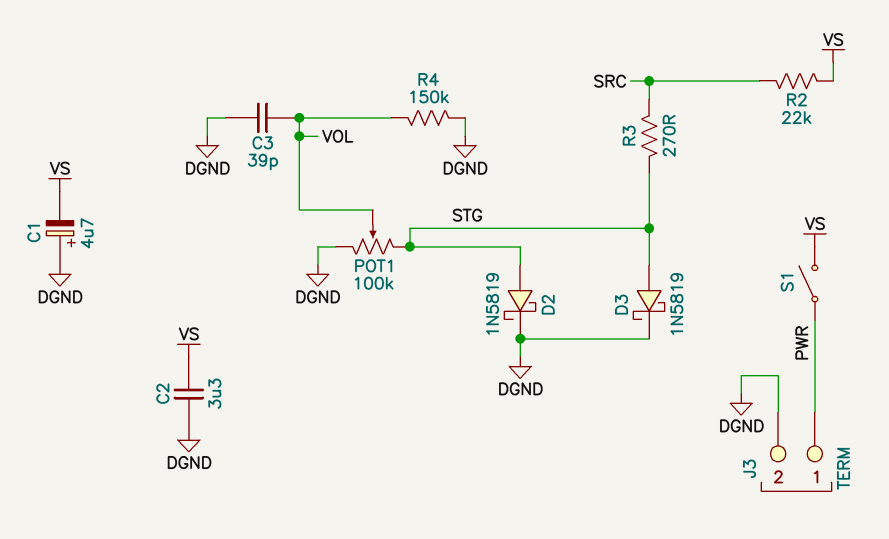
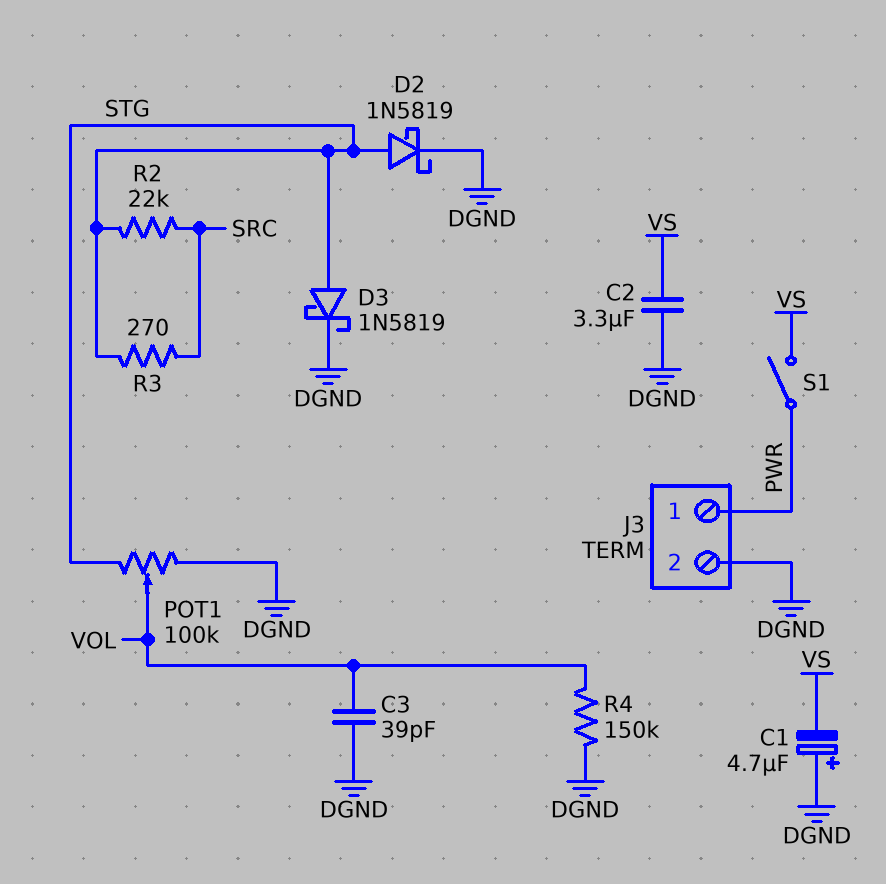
R2: 22k (SRC, VS) -> 22k (SRC, STG)

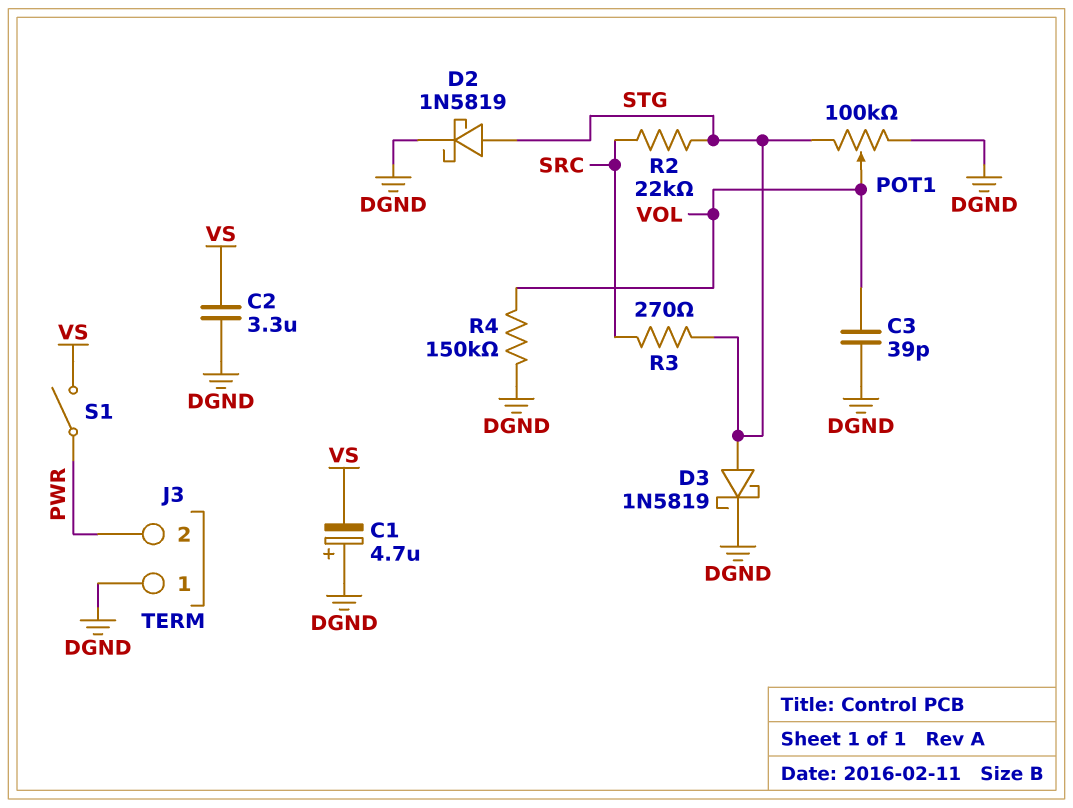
J3 pin 1: PWR -> DGND
J3 pin 2: DGND -> PWR

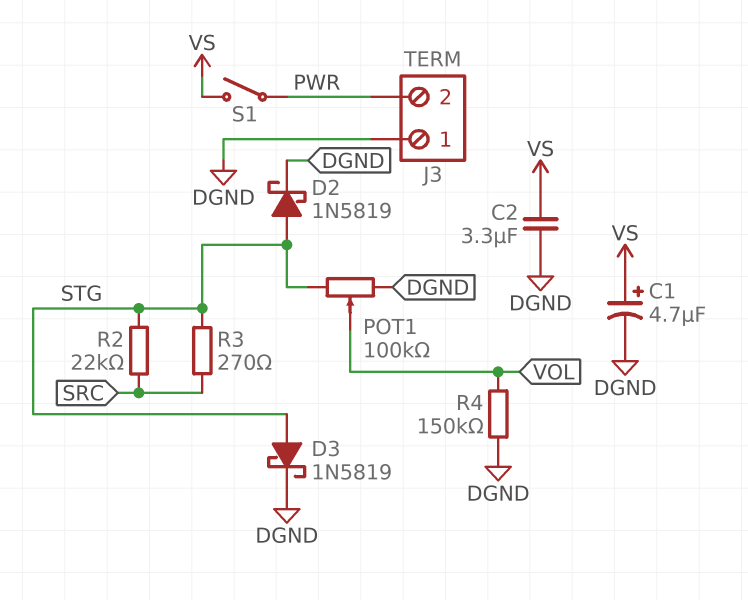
C1: 4.7uF (plus DGND, minus VS) -> 4.7uF (plus VS, minus DGND)
C3: 39pF (DGND, VOL) -> none

